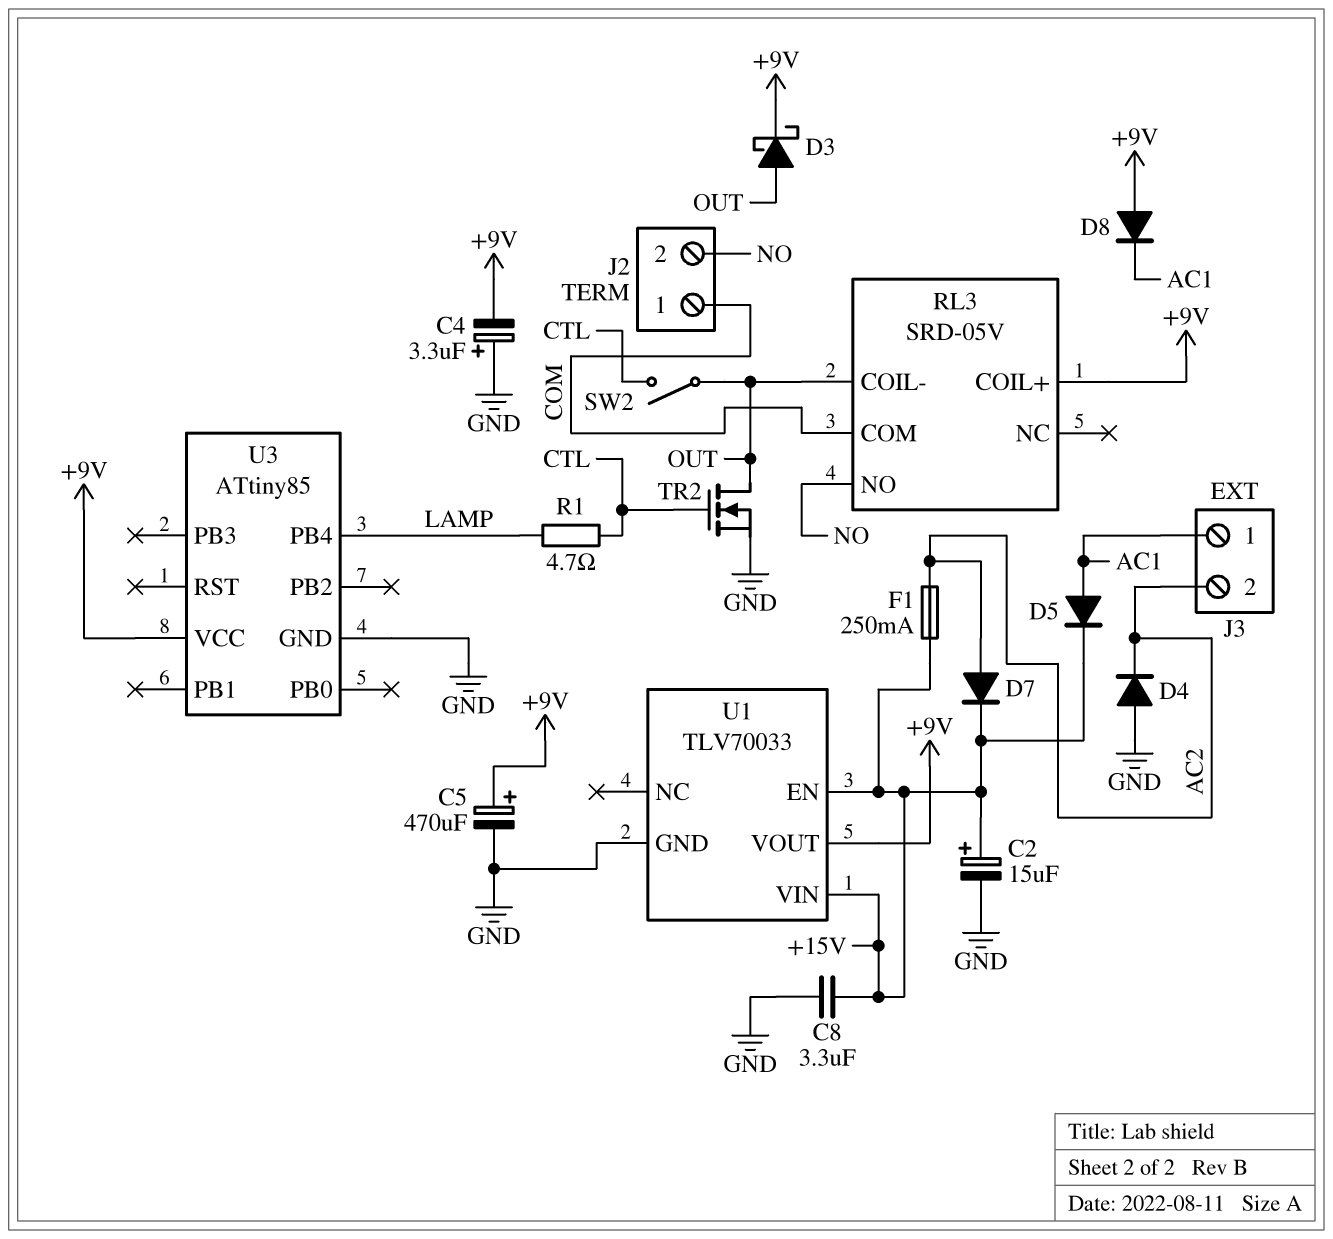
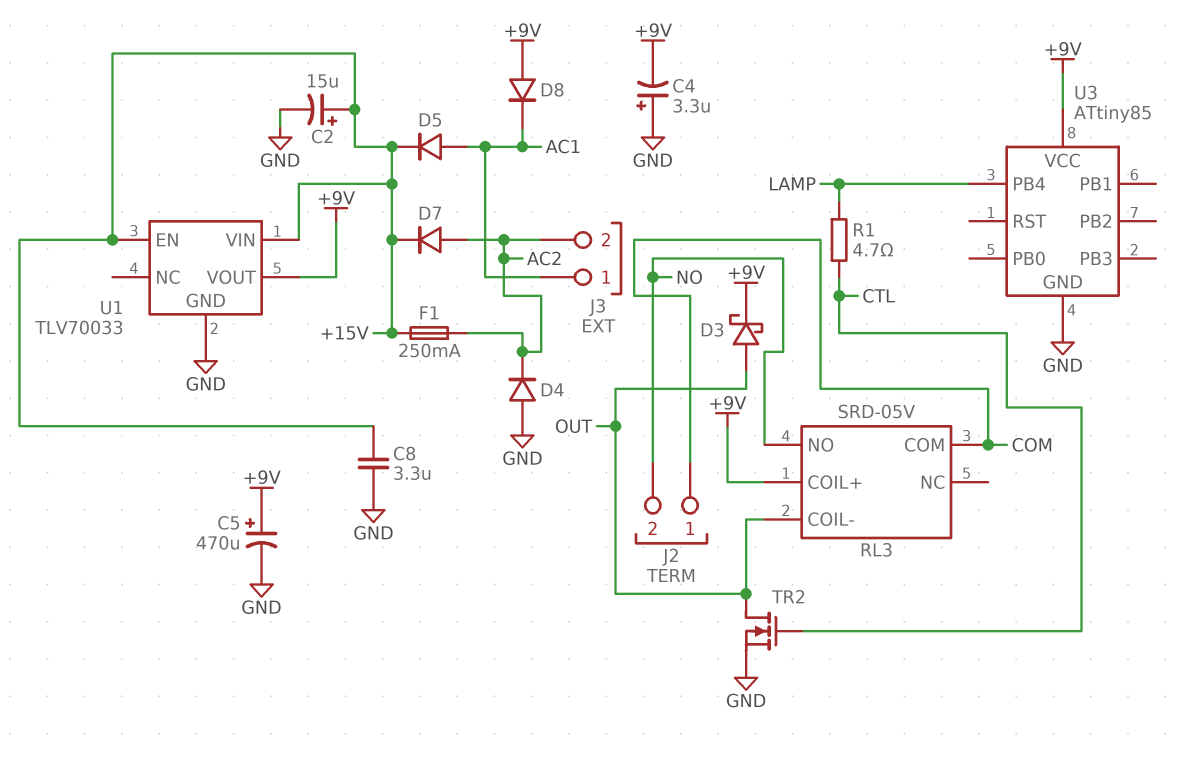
SW2: switch (CTL, OUT) -> none

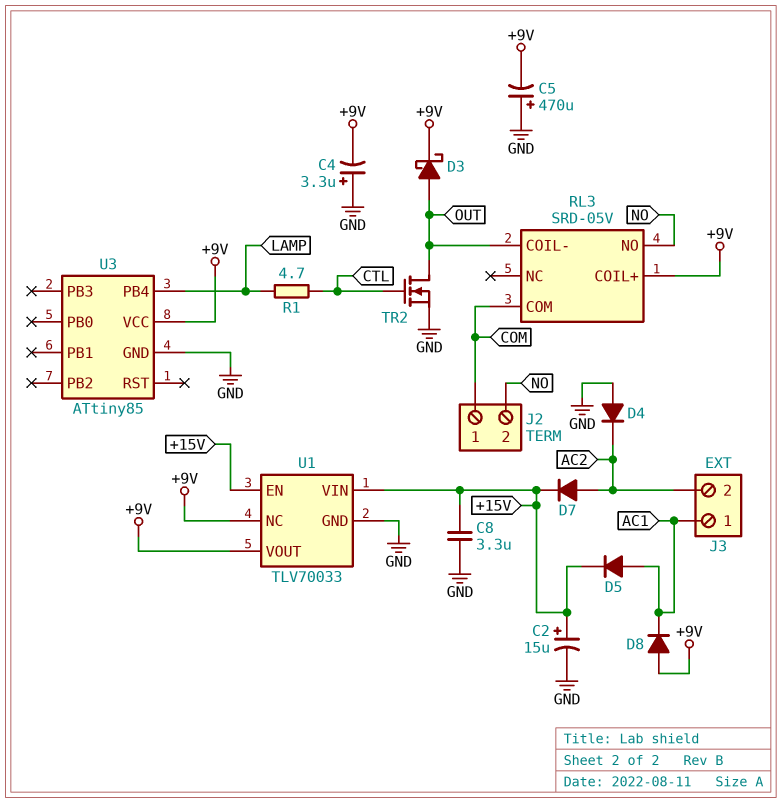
C5: 470uF (plus +9V, minus GND) -> 470uF (plus GND, minus +9V)
F1: 250mA (+15V, AC2) -> none
U1 pin NC: none -> +9V

